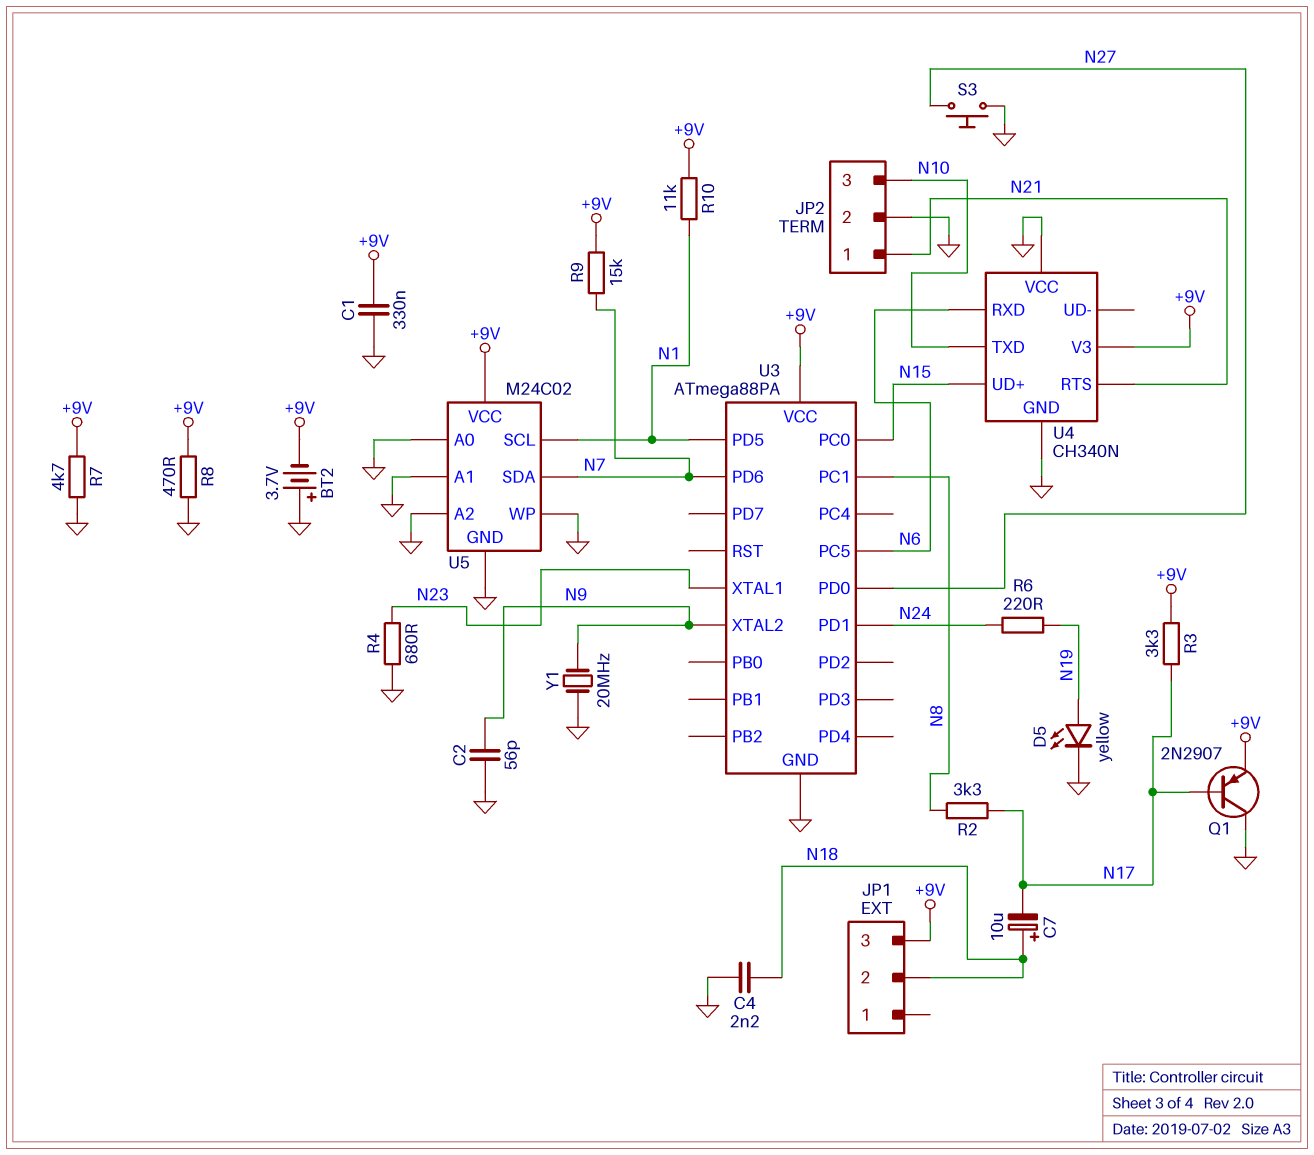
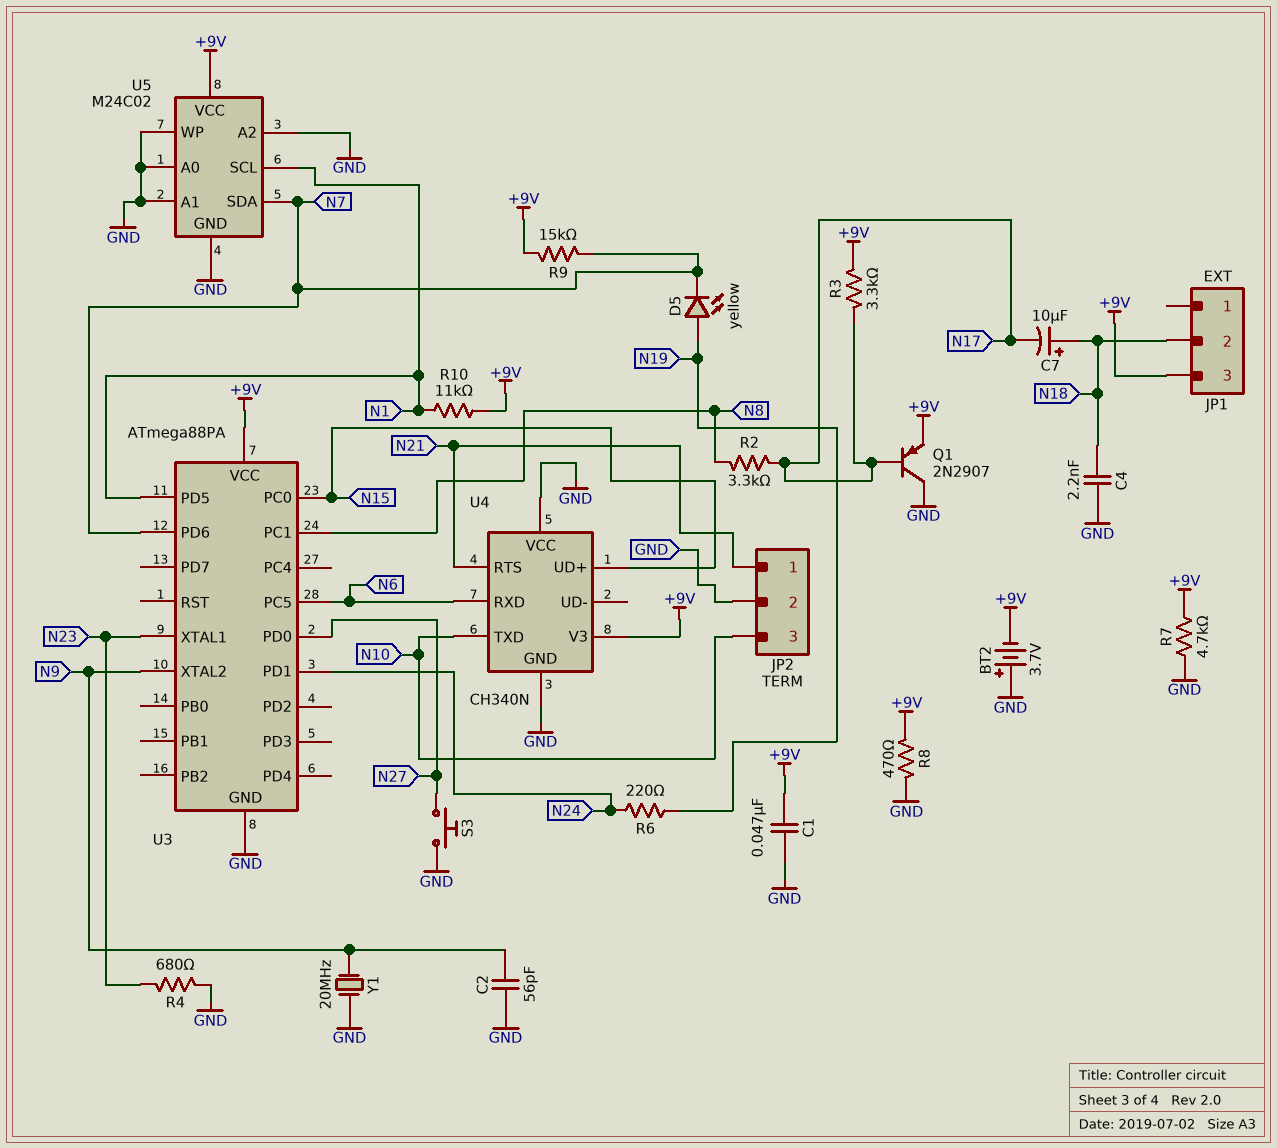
C1: 330nF (+9V, GND) -> 47nF (+9V, GND)
D5: LED yellow (A N19, K GND) -> LED yellow (A N19, K N7)

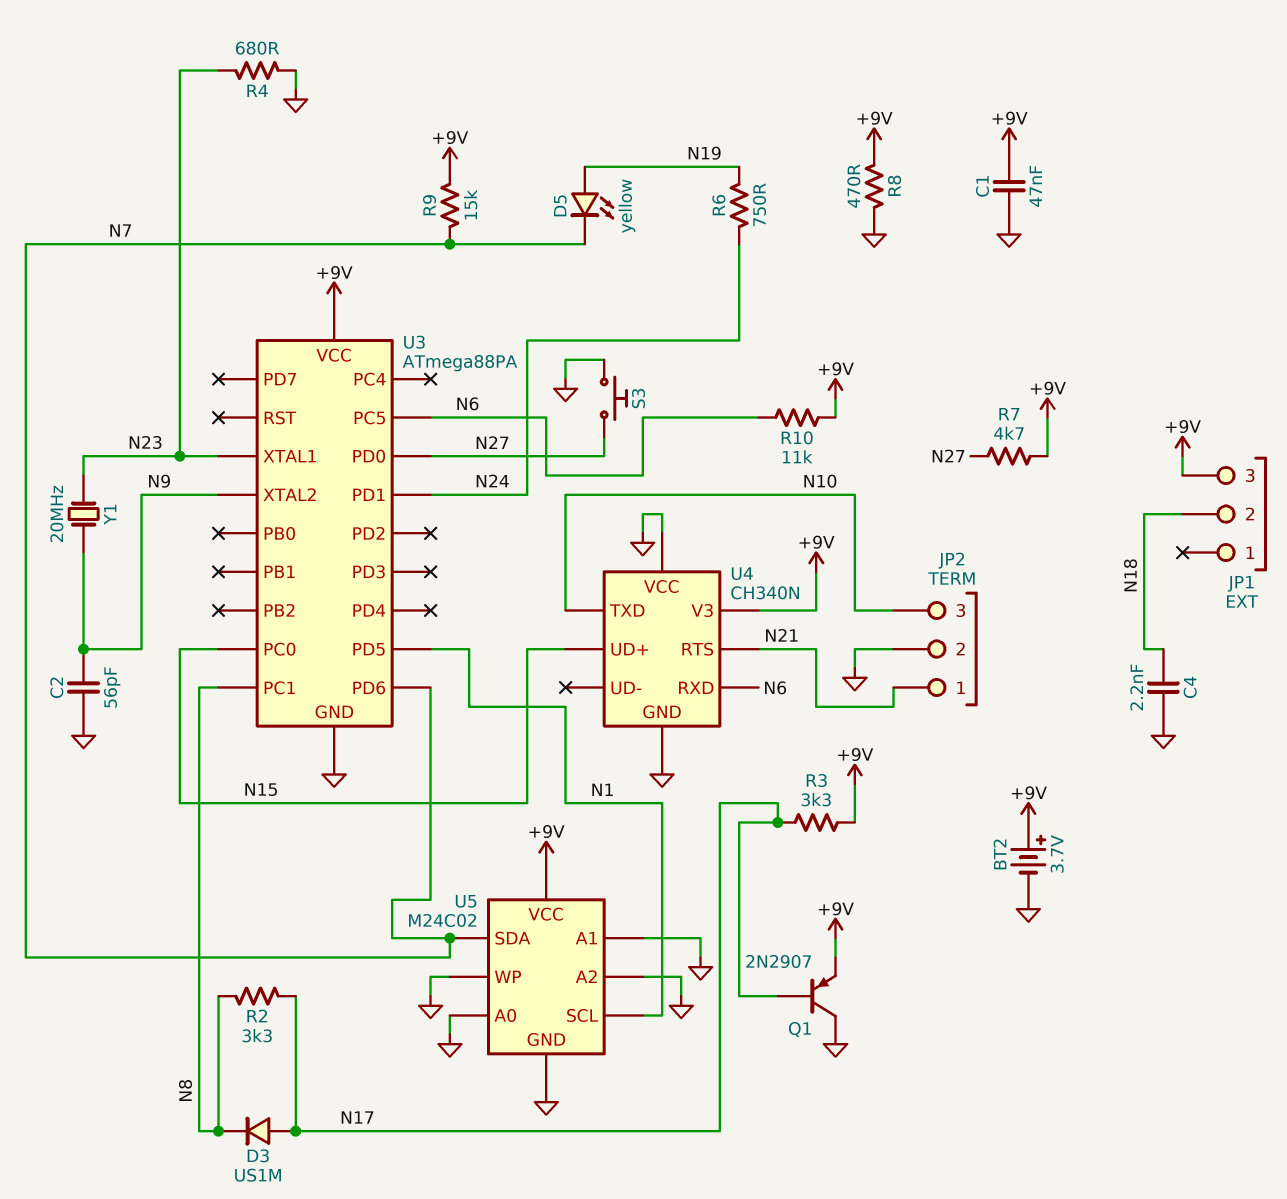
BT2: 3.7V (plus GND, minus +9V) -> 3.7V (plus +9V, minus GND)
C7: 10uF (plus N18, minus N17) -> none
D3: none -> diode US1M (A N17, K N8)
R6: 220 (N19, N24) -> 750 (N19, N24)
R7: 4.7k (+9V, GND) -> 4.7k (+9V, N27)
R10: 11k (+9V, N1) -> 11k (+9V, N6)
Y1: 20MHz (GND, N9) -> 20MHz (N9, N23)

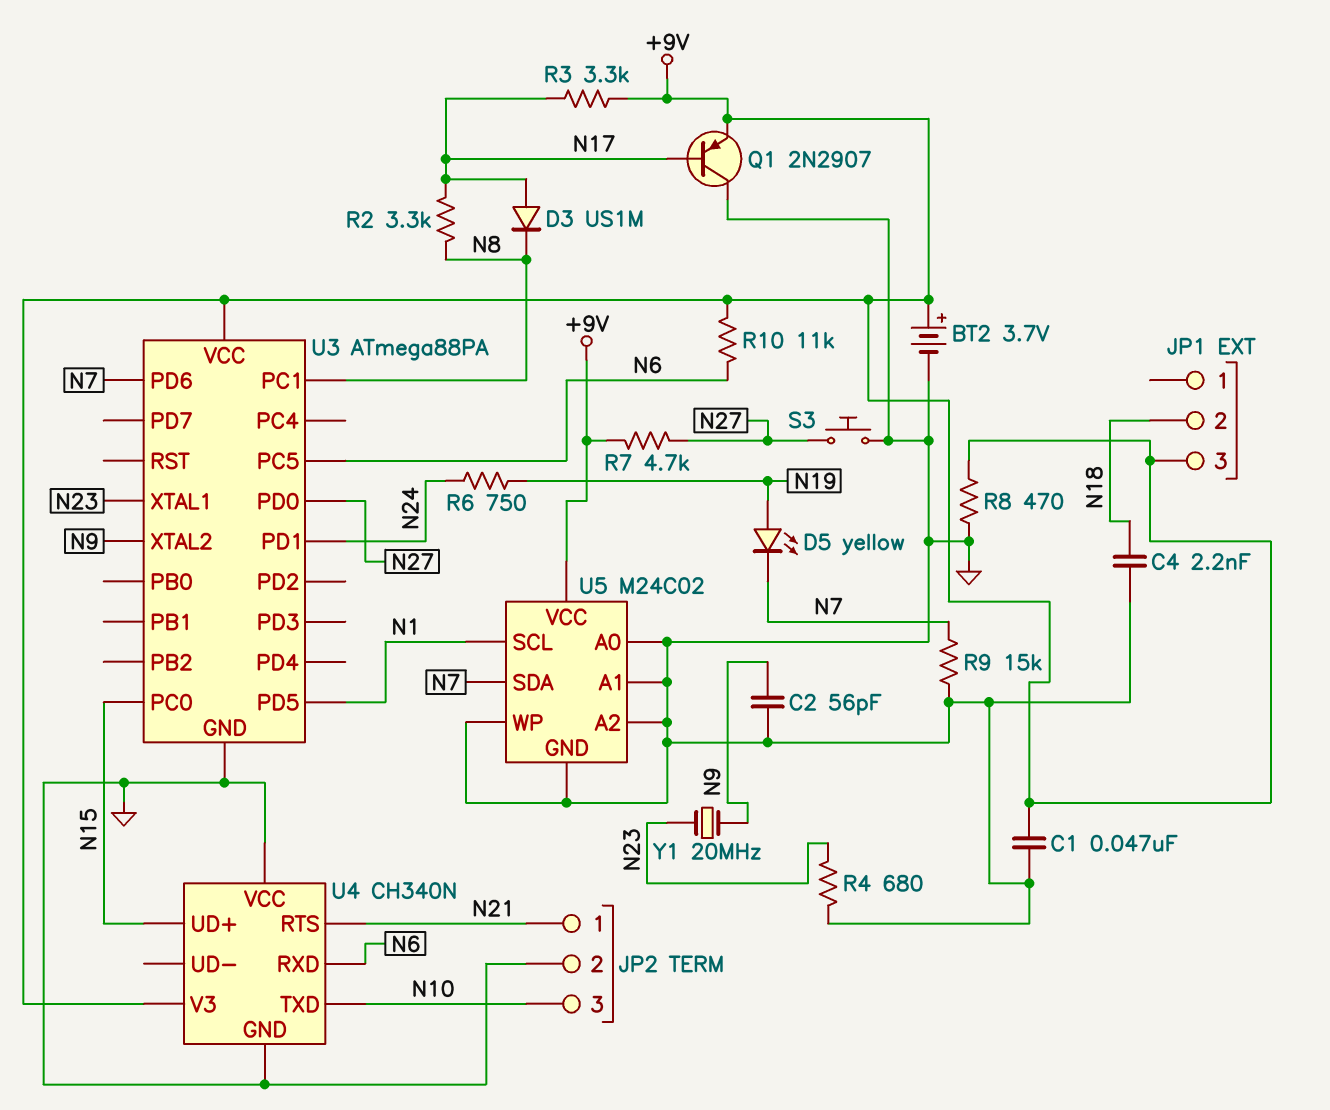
R9: 15k (+9V, N7) -> 15k (GND, N7)

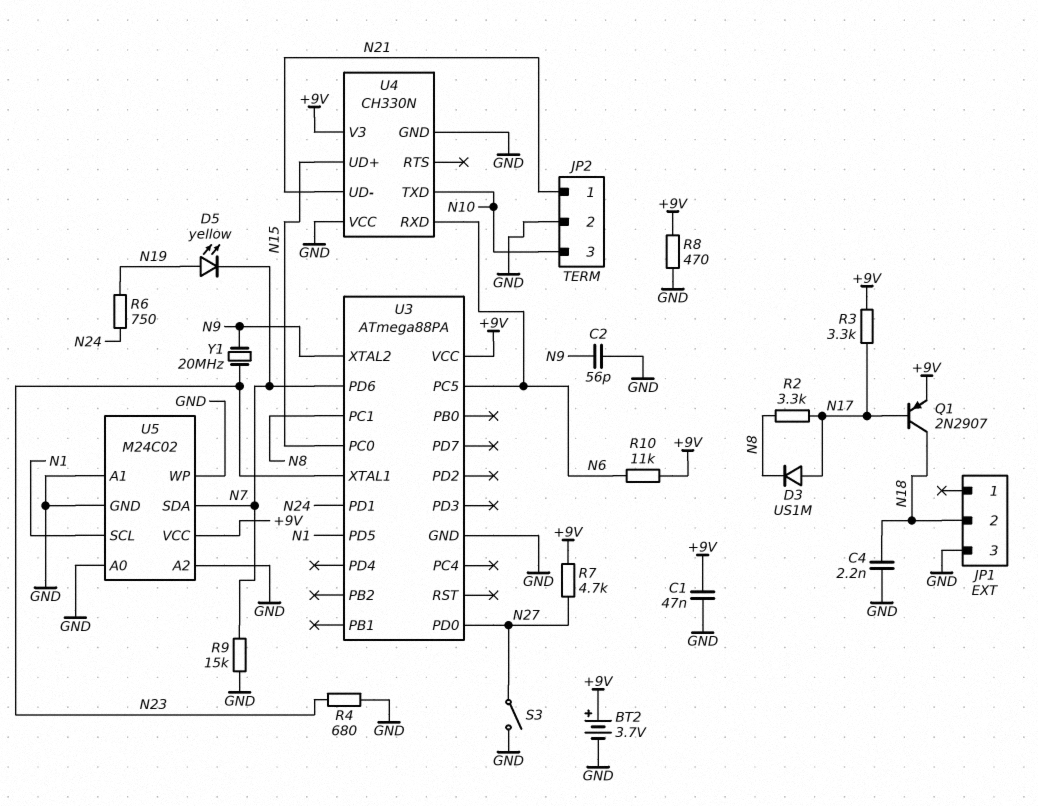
JP1 pin 3: +9V -> GND
Q1: PNP 2N2907 (B N17, C GND, E +9V) -> PNP 2N2907 (B N17, C N18, E +9V)
S3: button (GND, N27) -> switch (GND, N27)
U4: CH340N -> CH330N
U4 pin RTS: N21 -> none
U4 pin UD-: none -> N21

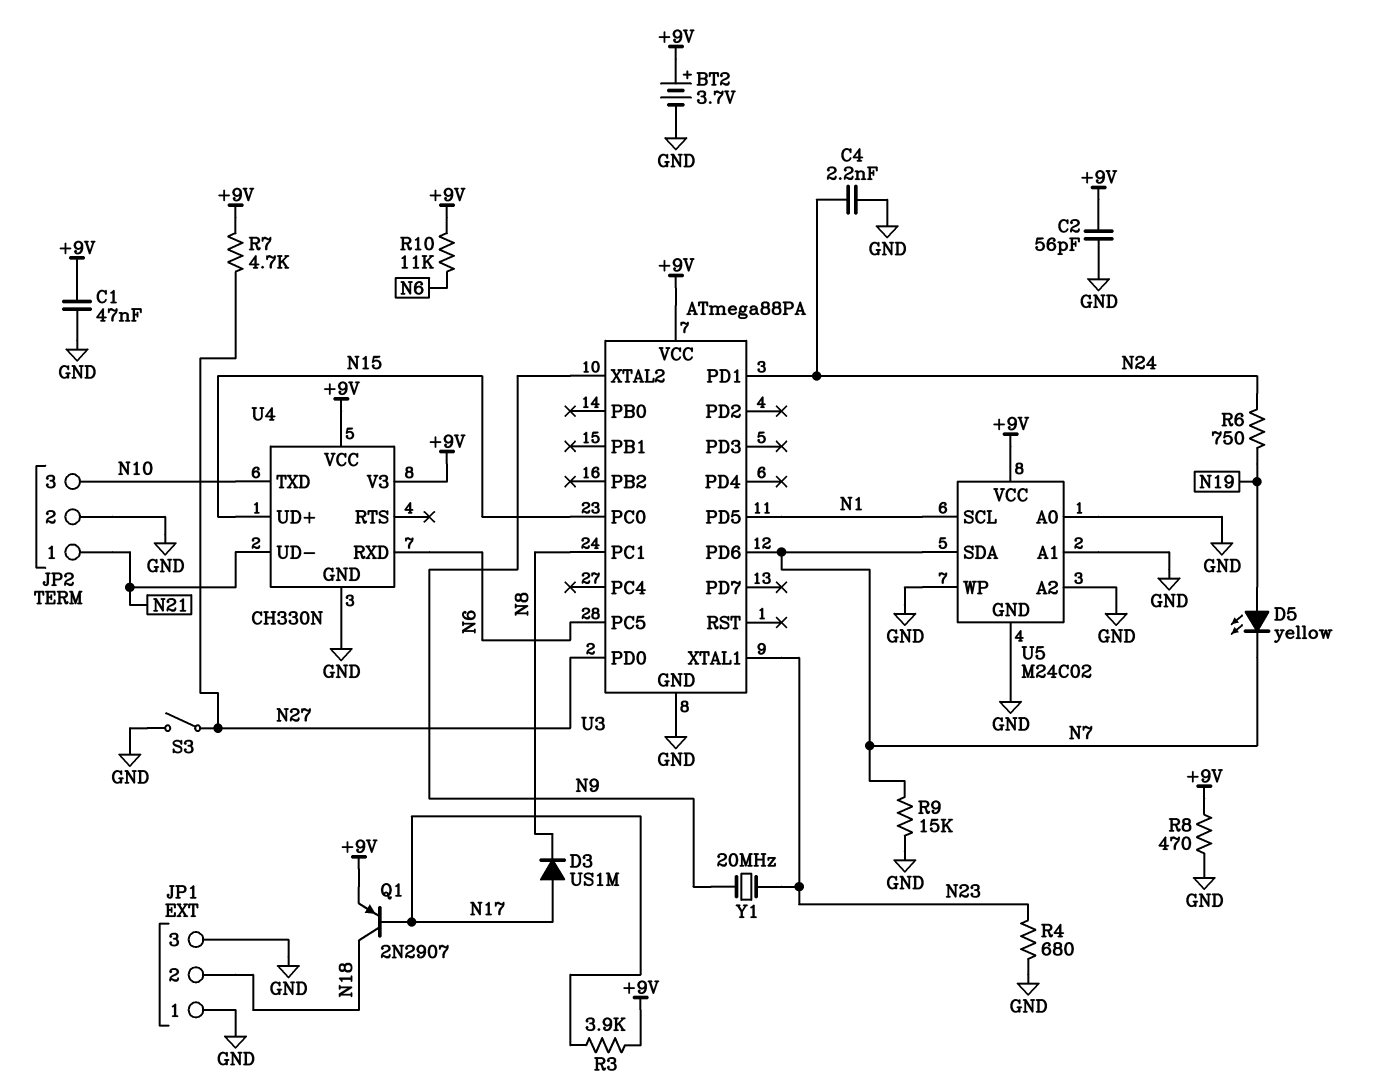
C2: 56pF (GND, N9) -> 56pF (+9V, GND)
C4: 2.2nF (GND, N18) -> 2.2nF (GND, N24)
JP1 pin 1: none -> GND
R2: 3.3k (N8, N17) -> none
R3: 3.3k (+9V, N17) -> 3.9k (+9V, N17)
U4 pin VCC: GND -> +9V

